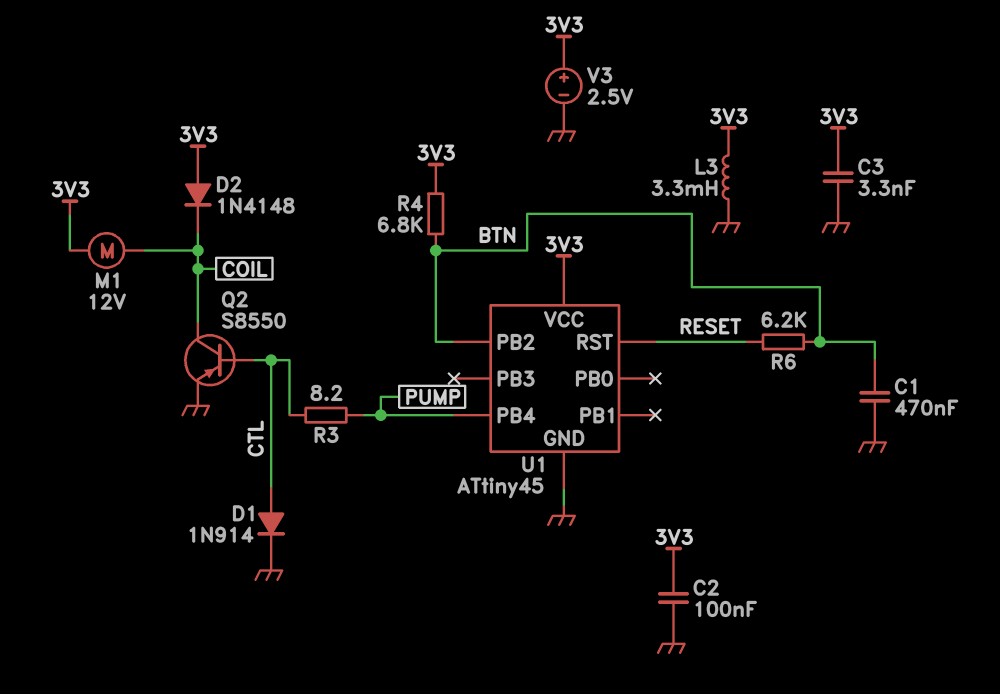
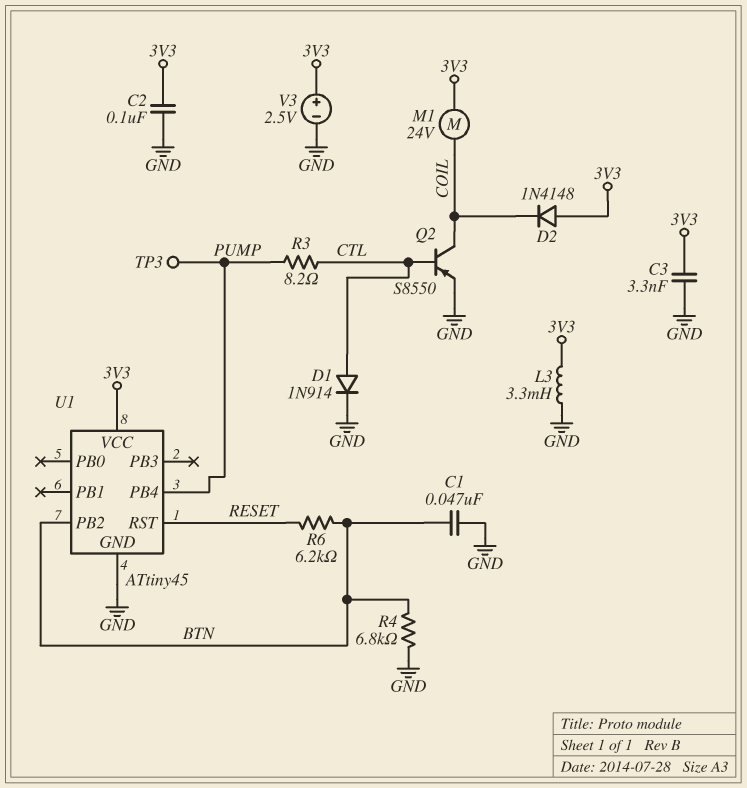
C1: 470nF (BTN, GND) -> 47nF (BTN, GND)
M1: motor 12V (3V3, COIL) -> motor 24V (3V3, COIL)
R4: 6.8k (3V3, BTN) -> 6.8k (BTN, GND)
TP3: none -> test point (PUMP)

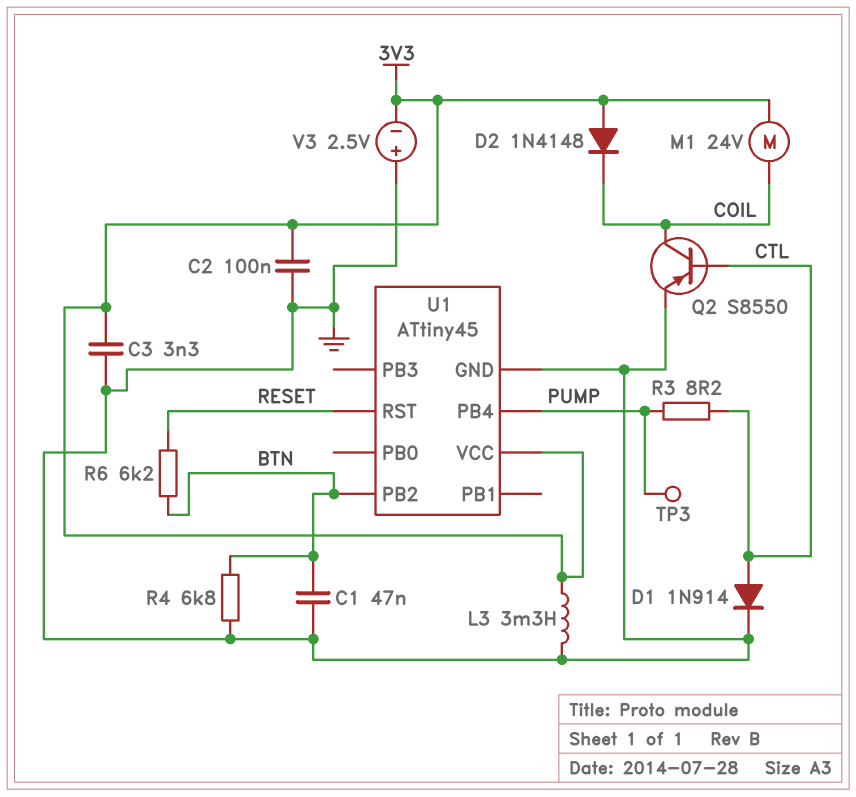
V3: 2.5V (plus 3V3, minus GND) -> 2.5V (plus GND, minus 3V3)

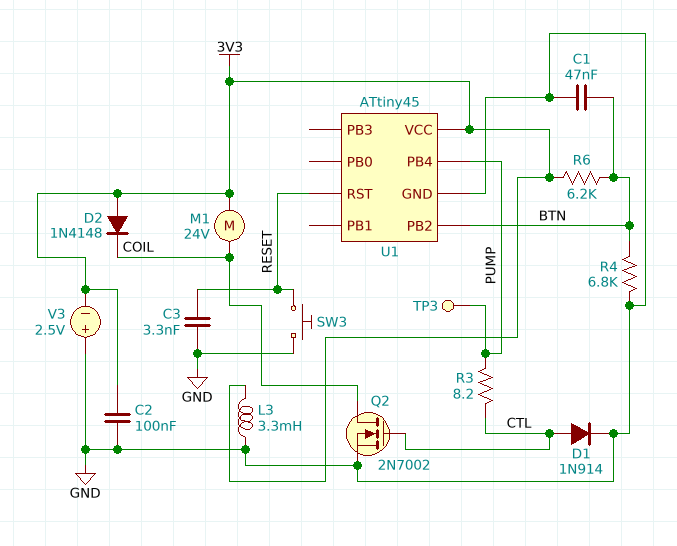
C3: 3.3nF (3V3, GND) -> 3.3nF (GND, RESET)
Q2: PNP S8550 (B CTL, C COIL, E GND) -> NMOS 2N7002 (G CTL, D COIL, S GND)
R6: 6.2k (BTN, RESET) -> 6.2k (3V3, BTN)
SW3: none -> button (GND, RESET)

